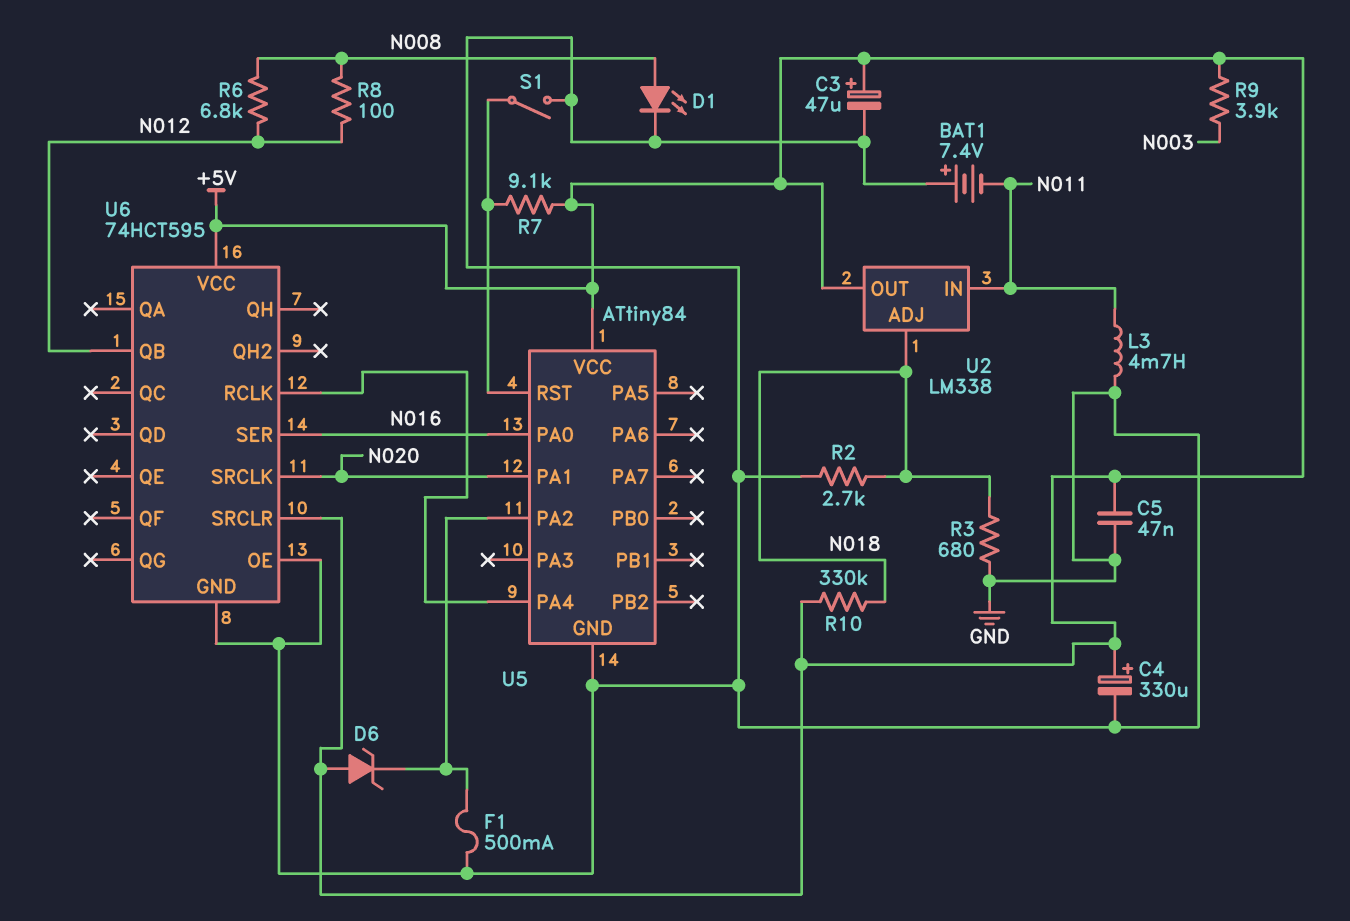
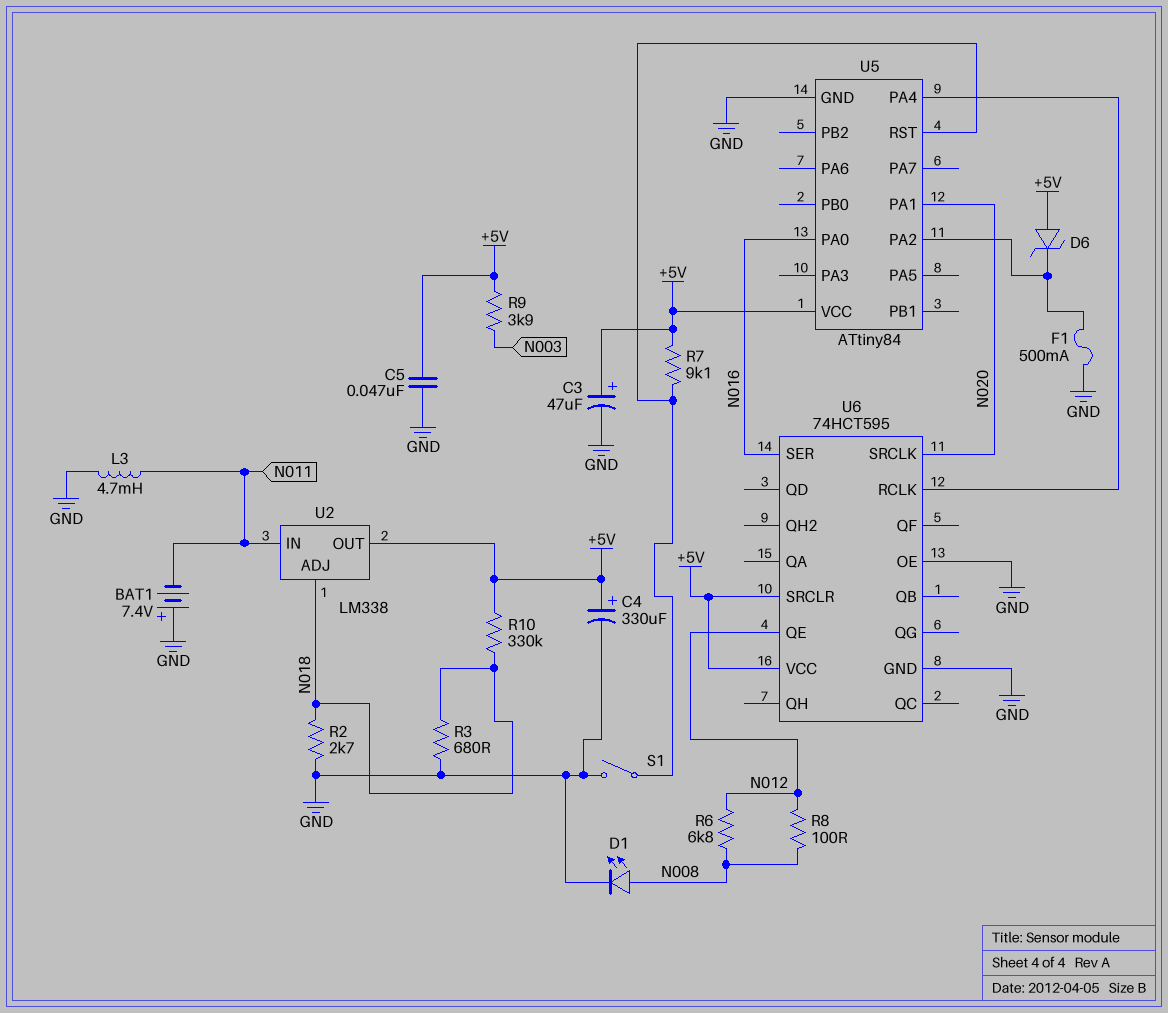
U6 pin QB: N012 -> none
U6 pin QE: none -> N012

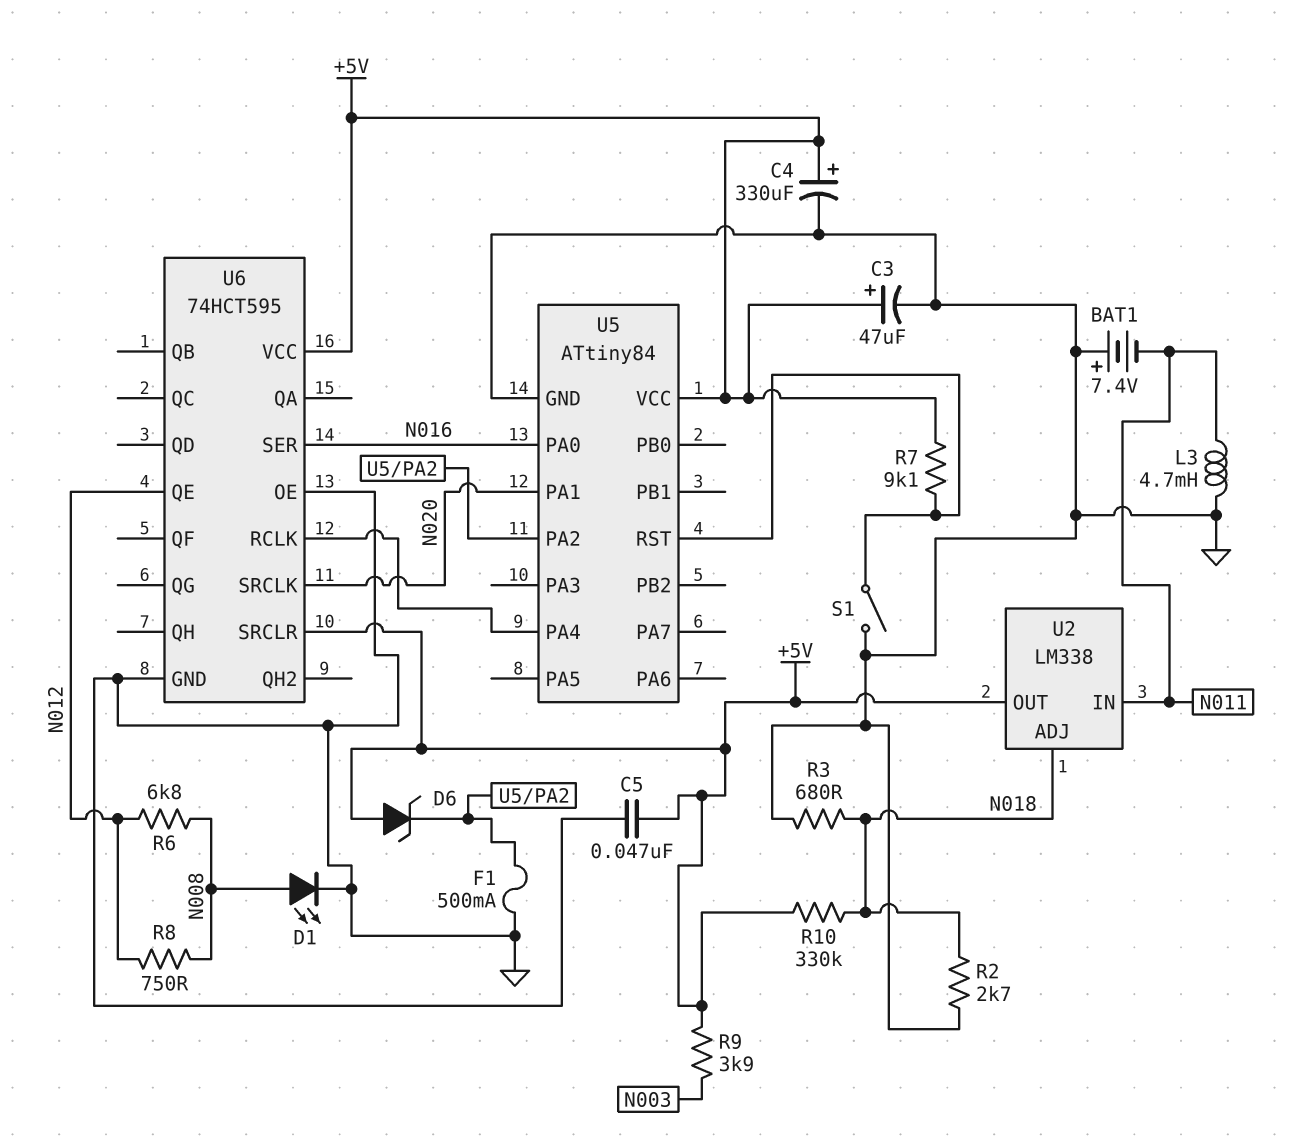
R8: 100 (N008, N012) -> 750 (N008, N012)

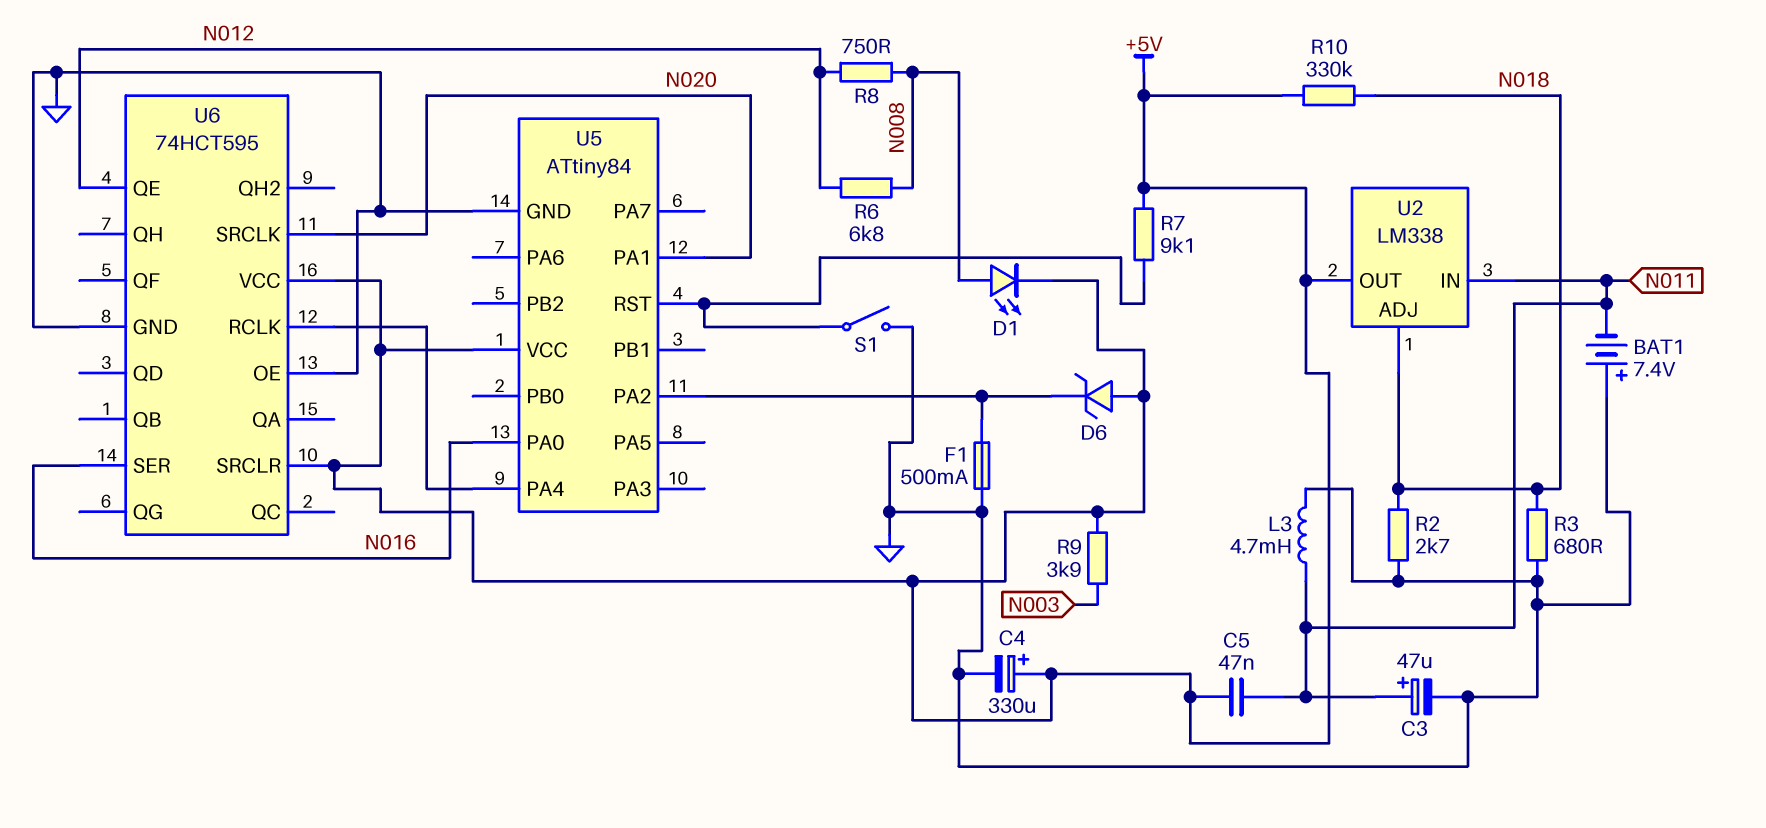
C3: 47uF (plus +5V, minus GND) -> 47uF (plus N011, minus GND)
C5: 47nF (+5V, GND) -> 47nF (+5V, N011)
D1: LED (A N008, K GND) -> LED (A N008, K +5V)

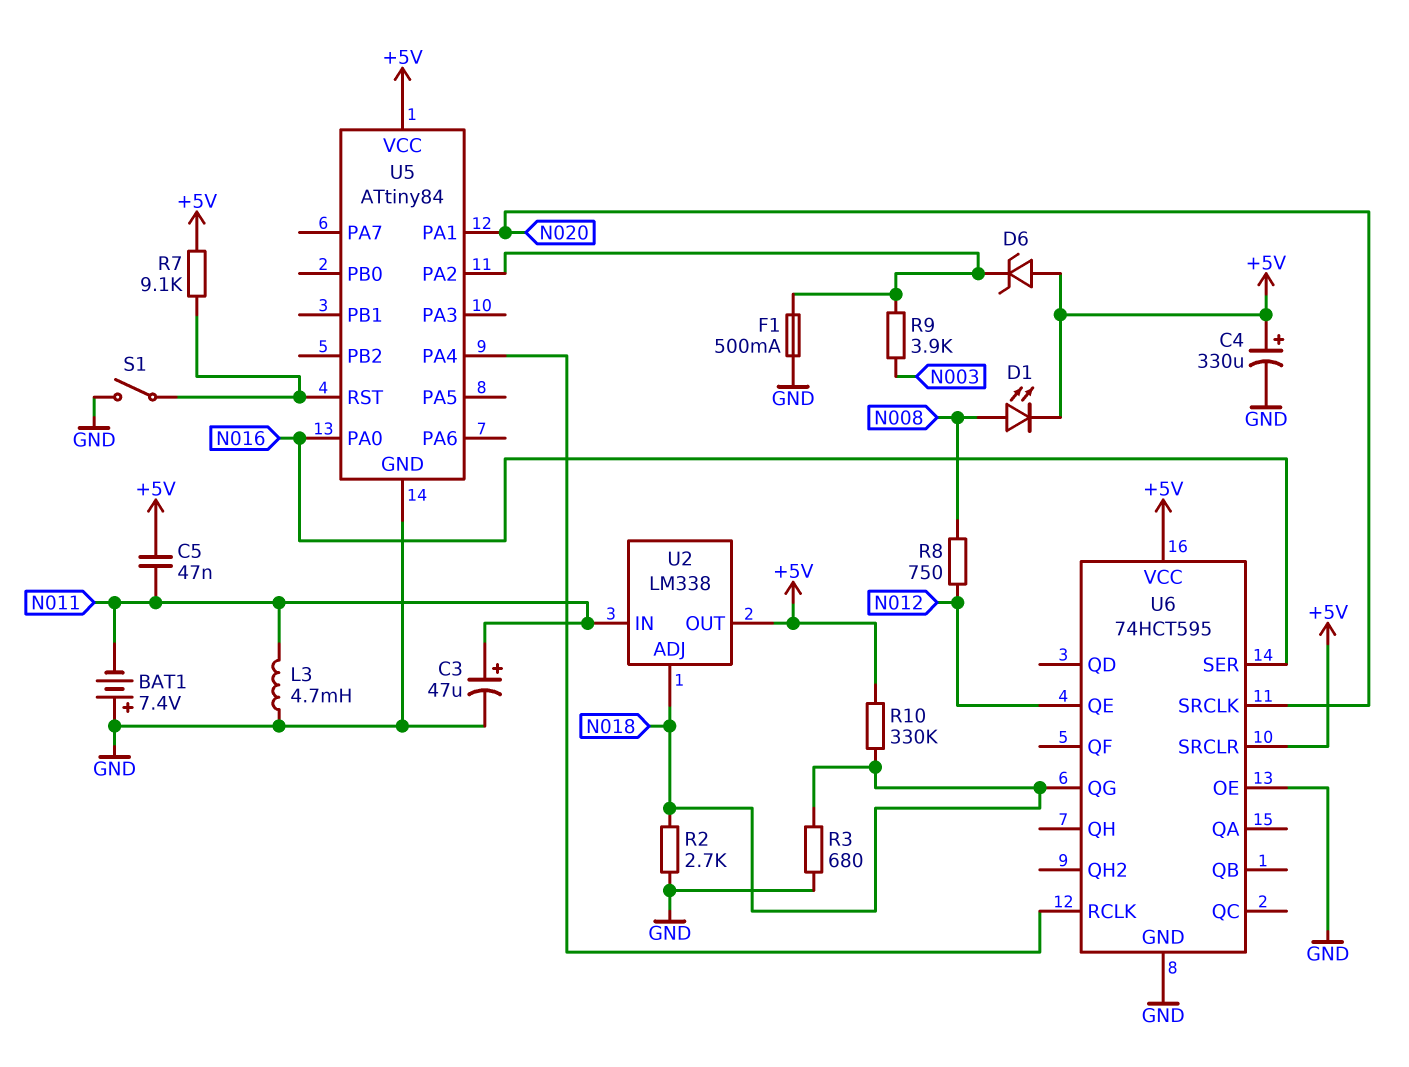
R6: 6.8k (N008, N012) -> none
R9: 3.9k (+5V, N003) -> 3.9k (N003, U5/PA2)
U6 pin QG: none -> N018

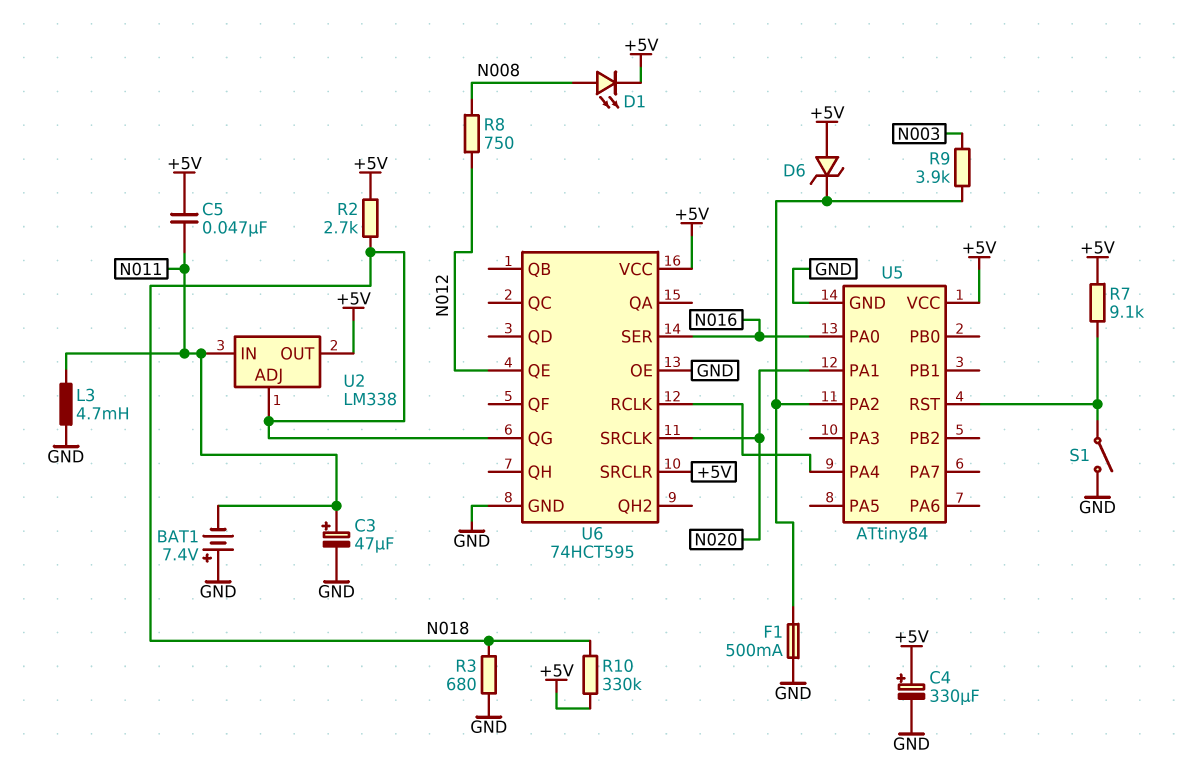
R2: 2.7k (GND, N018) -> 2.7k (+5V, N018)

